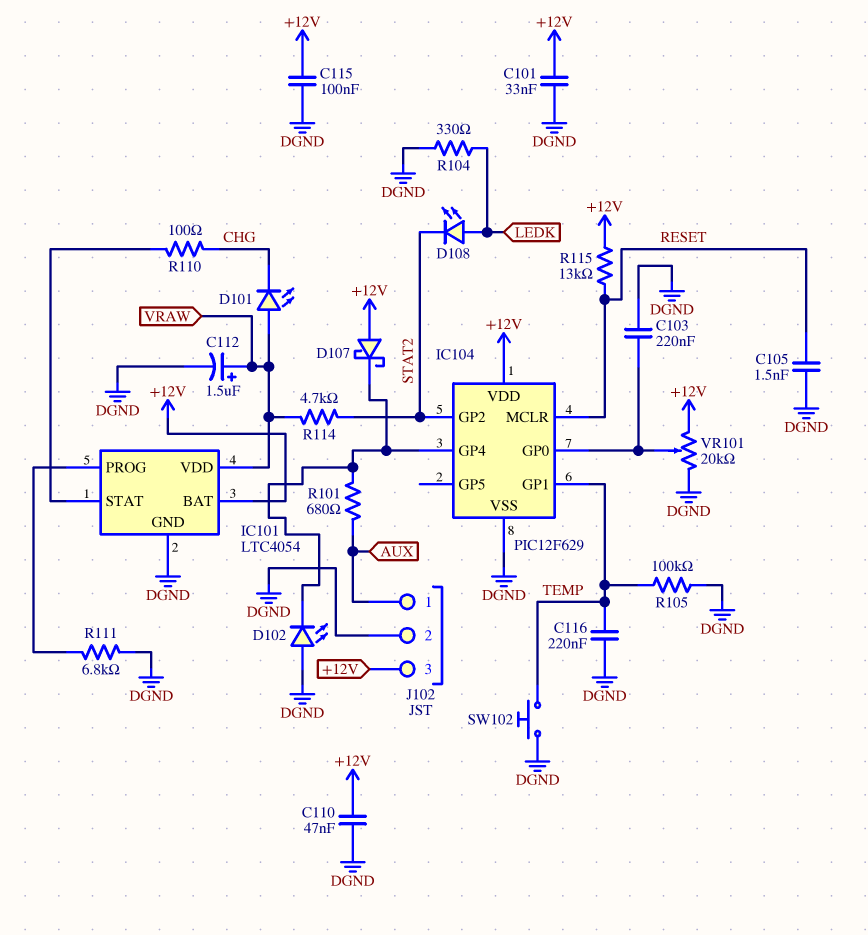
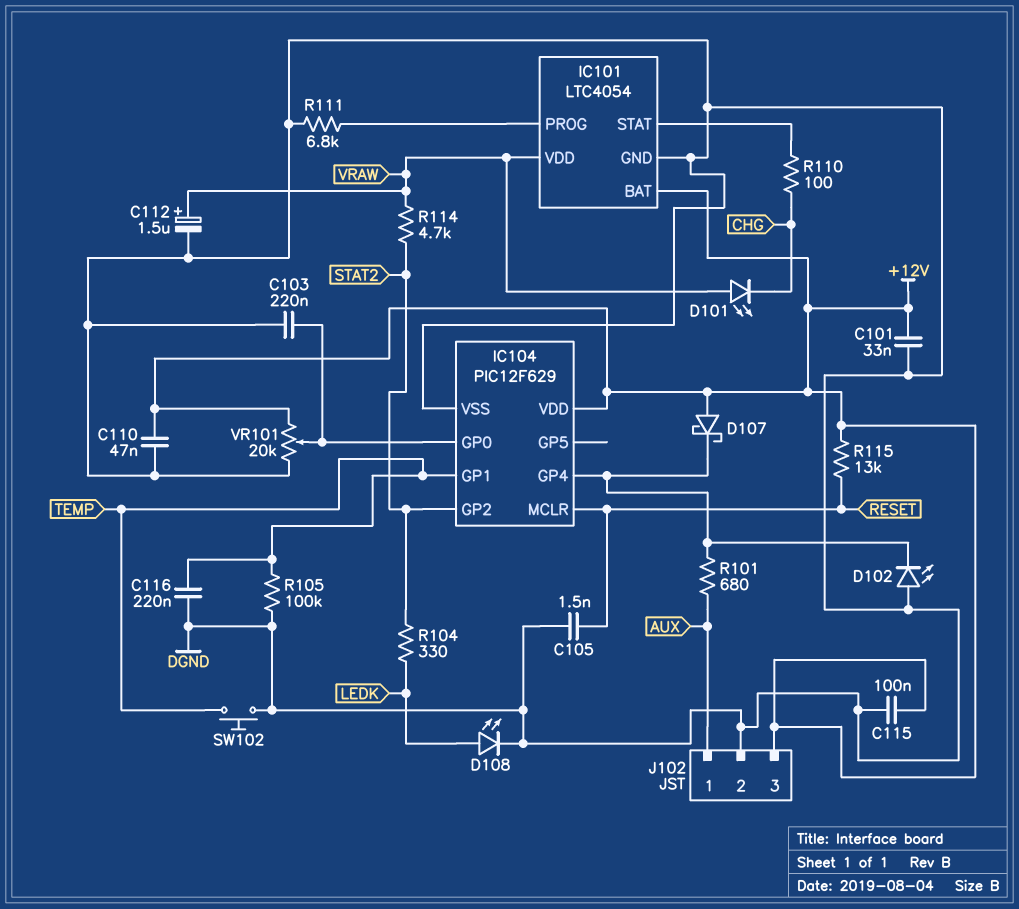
D108: LED (A LEDK, K STAT2) -> LED (A LEDK, K DGND)
R104: 330 (DGND, LEDK) -> 330 (LEDK, STAT2)

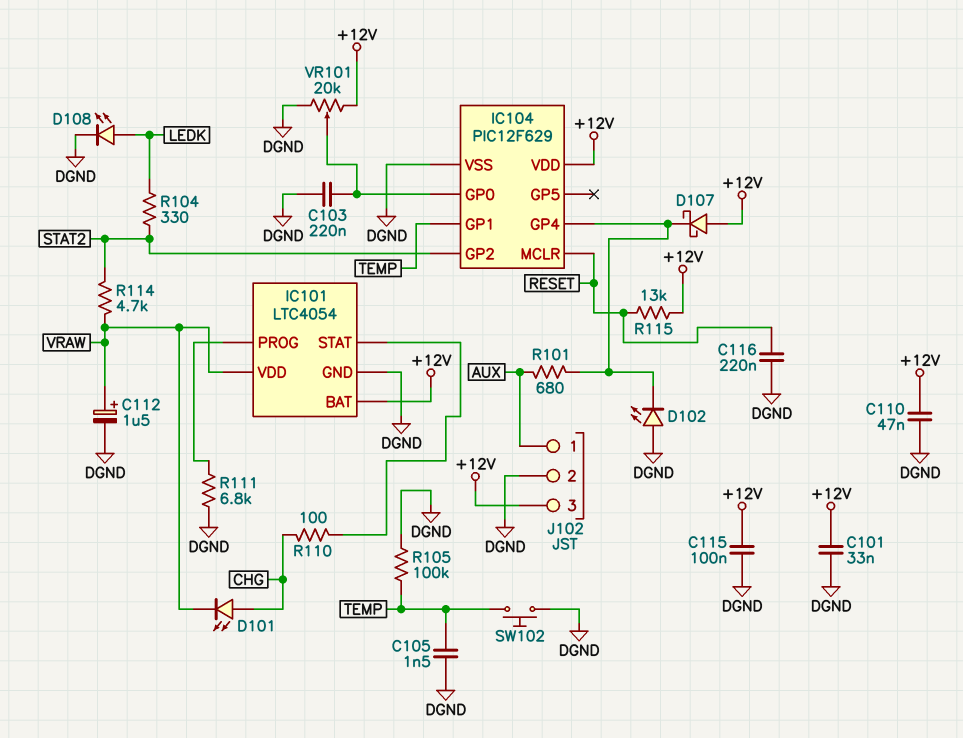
C105: 1.5nF (DGND, RESET) -> 1.5nF (DGND, TEMP)
C116: 220nF (DGND, TEMP) -> 220nF (DGND, RESET)
D101: LED (A VRAW, K CHG) -> LED (A CHG, K VRAW)

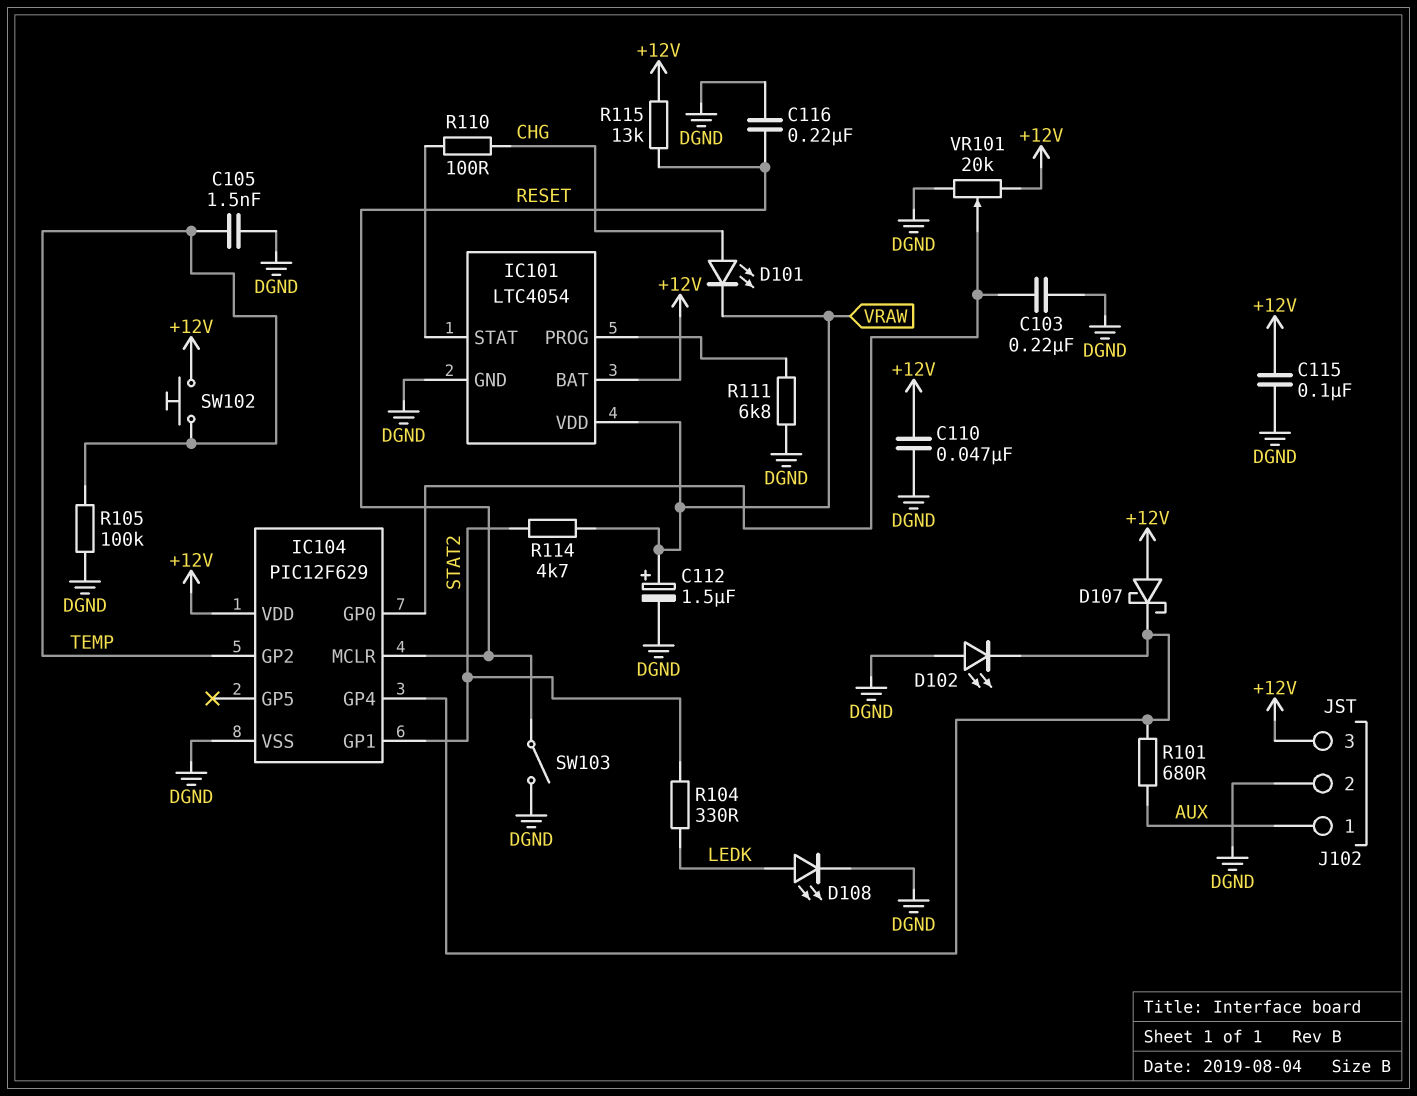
C101: 33nF (+12V, DGND) -> none
IC104 pin GP1: TEMP -> STAT2
IC104 pin GP2: STAT2 -> TEMP
SW102: button (DGND, TEMP) -> button (+12V, TEMP)
SW103: none -> switch (DGND, RESET)

